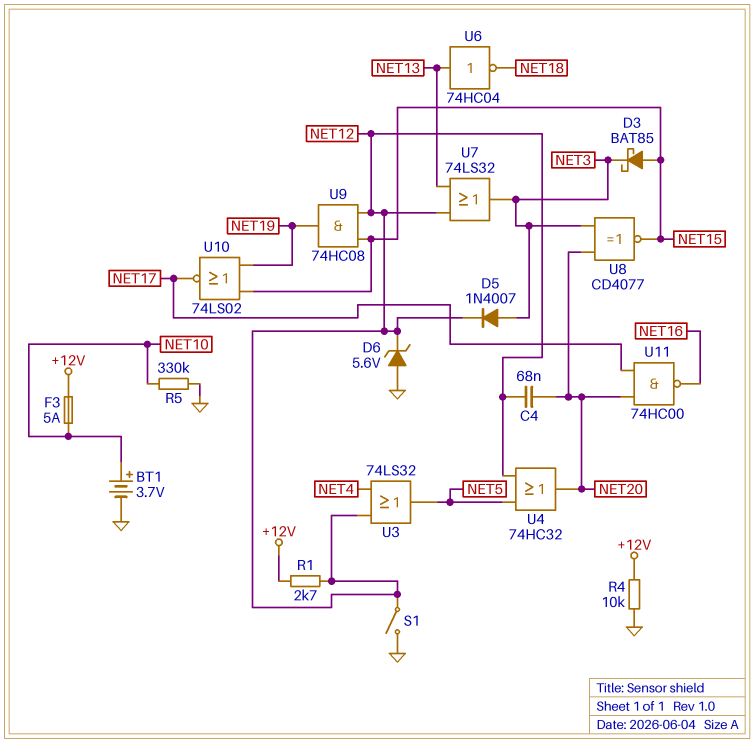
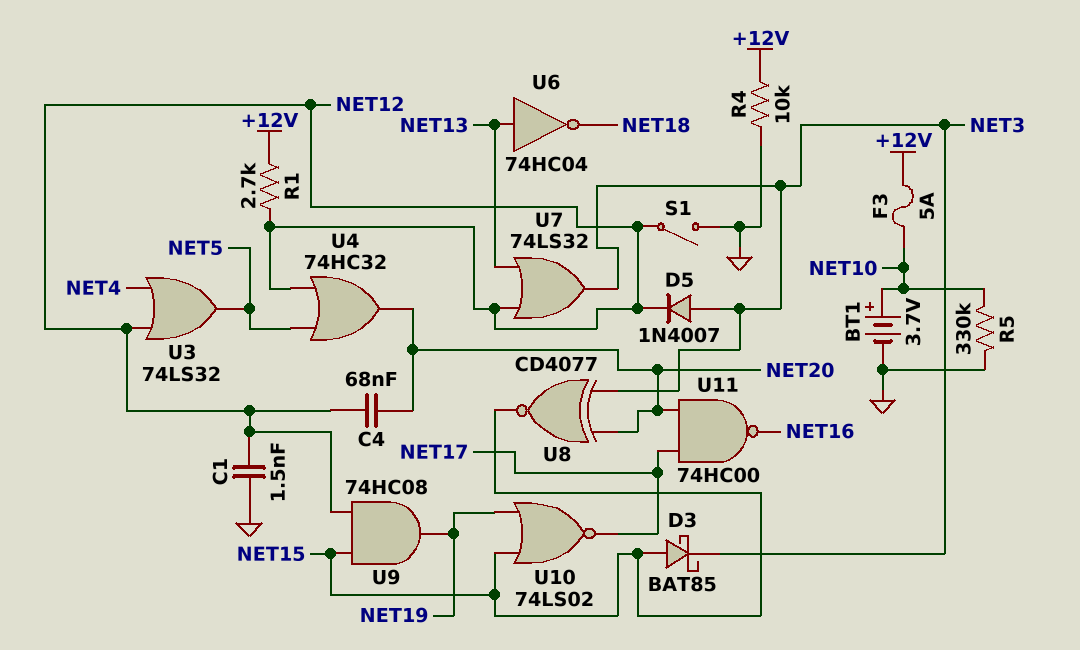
C1: none -> 1.5nF (GND, NET12)
D6: zener 5.6V (A GND, K NET12) -> none

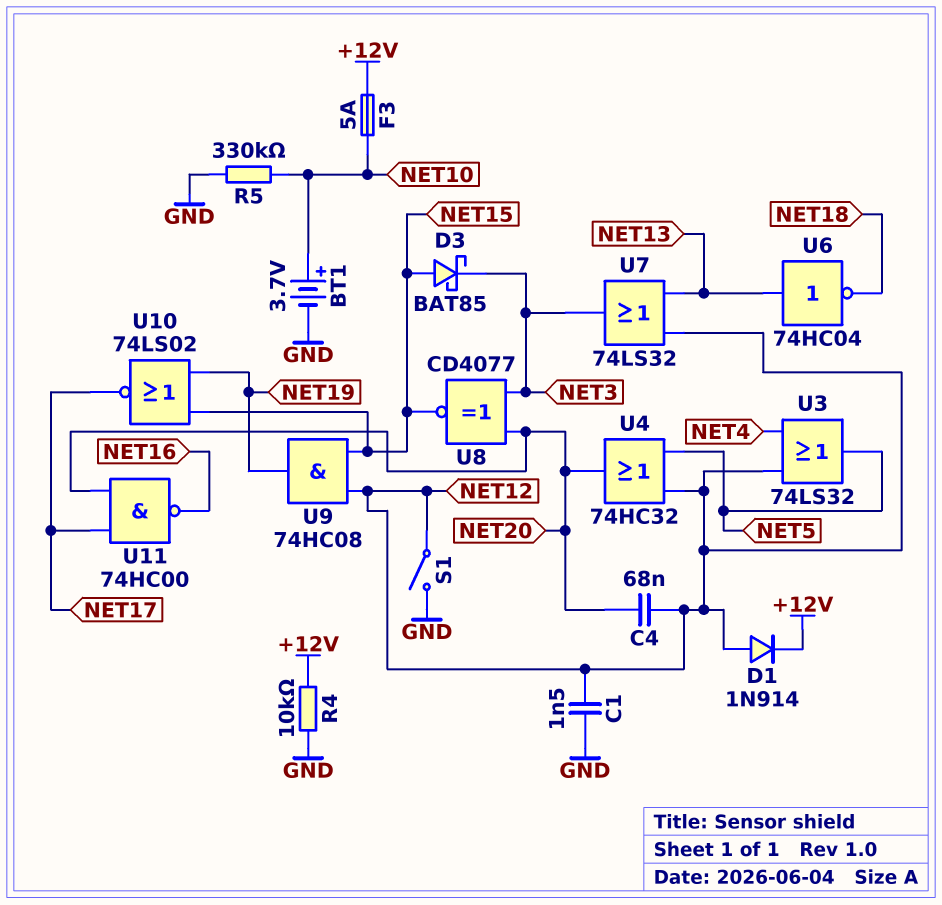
D1: none -> diode 1N914 (A NET12, K +12V)
D5: diode 1N4007 (A NET3, K NET12) -> none
R1: 2.7k (+12V, NET12) -> none

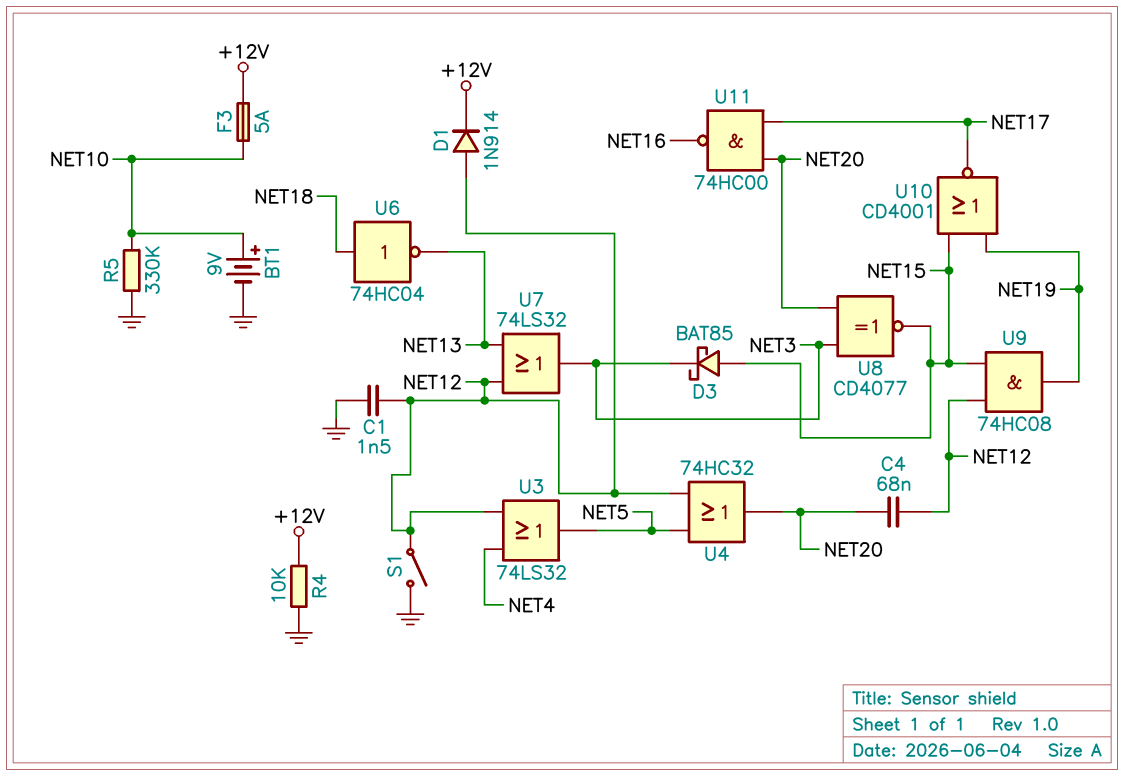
BT1: 3.7V (plus NET10, minus GND) -> 9V (plus NET10, minus GND)
U6: NOT 74HC04 (in NET13, out NET18) -> NOT 74HC04 (in NET18, out NET13)
U10: NOR 74LS02 (in NET15, in NET19, out NET17) -> NOR CD4001 (in NET15, in NET19, out NET17)

